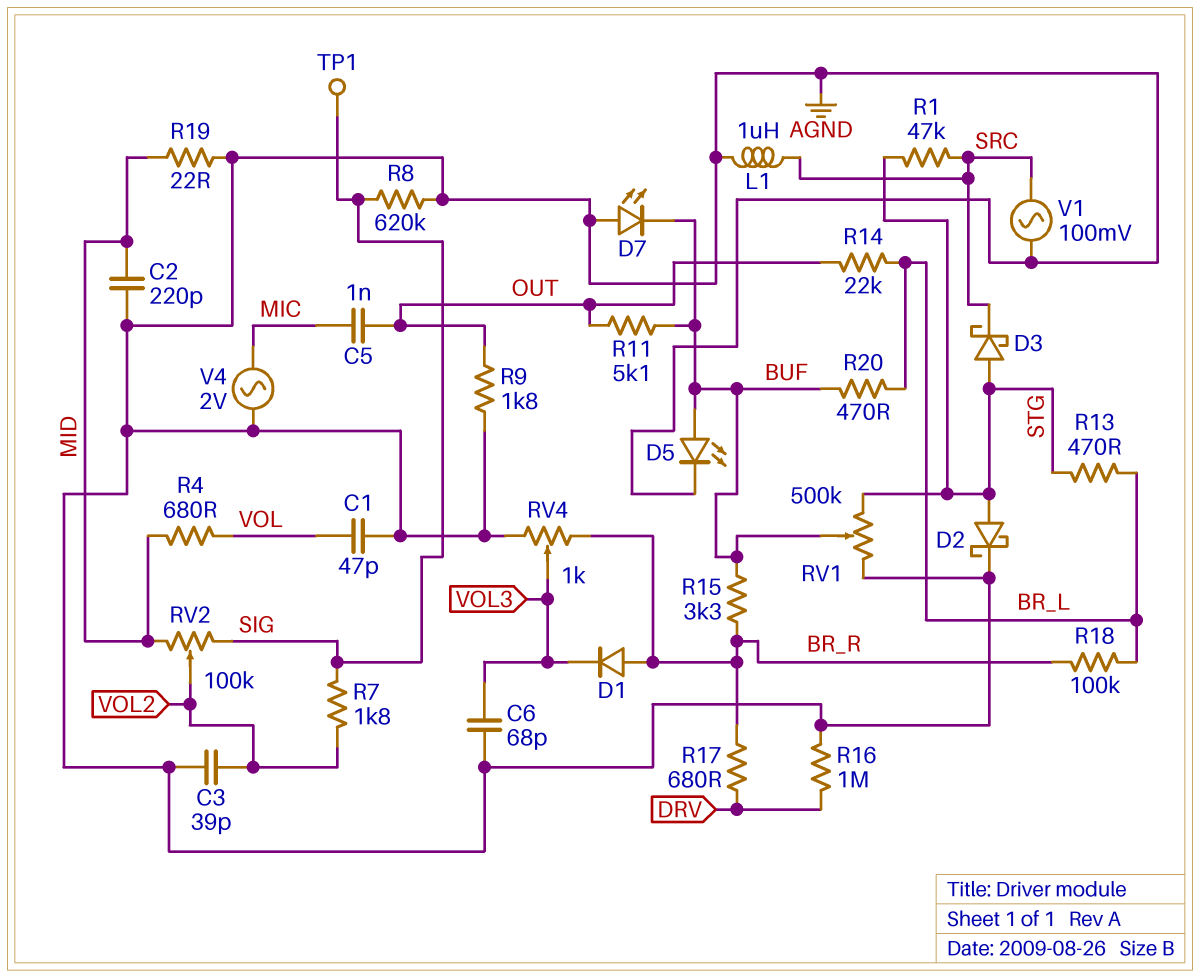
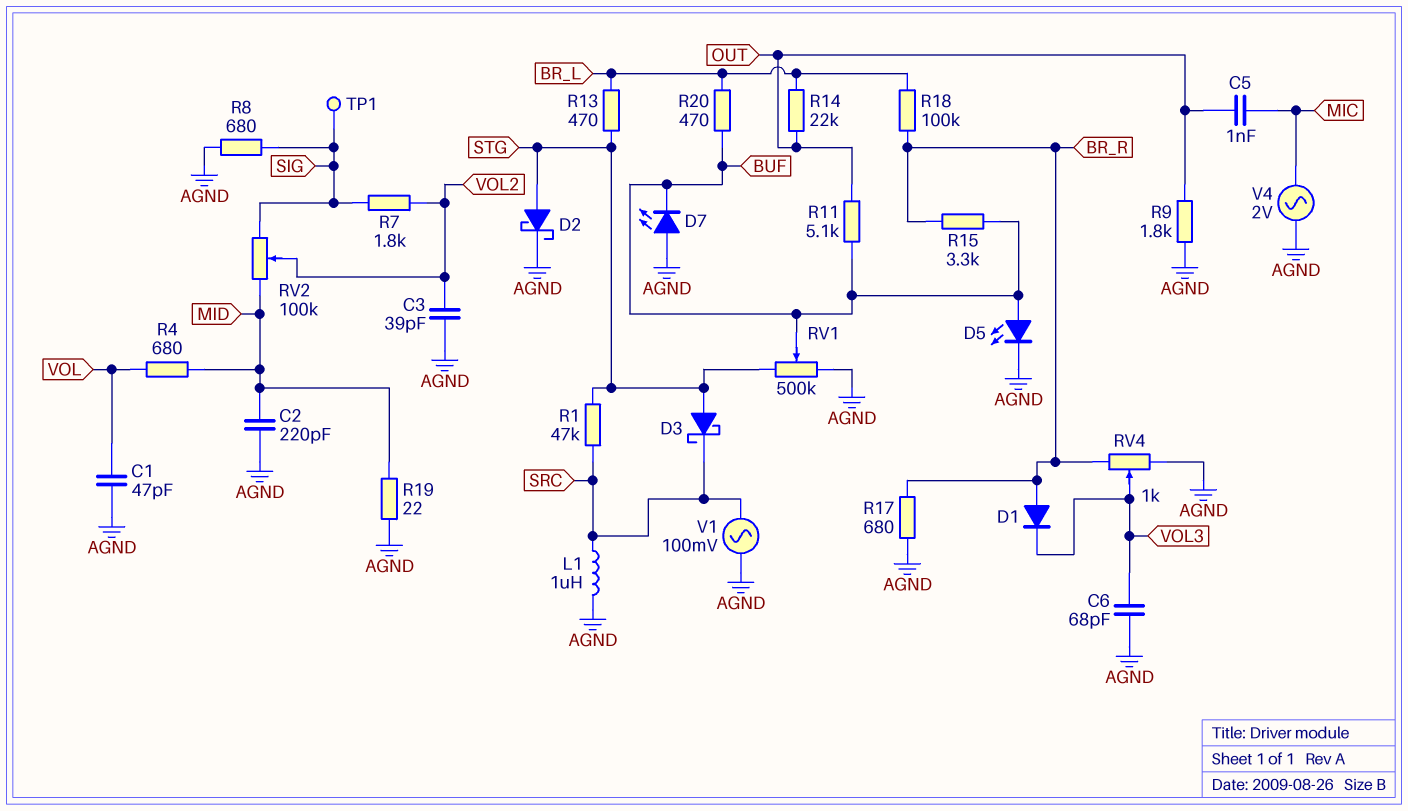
R8: 620k (AGND, SIG) -> 680 (AGND, SIG)
R16: 1M (AGND, DRV) -> none
R17: 680 (BR_R, DRV) -> 680 (AGND, BR_R)

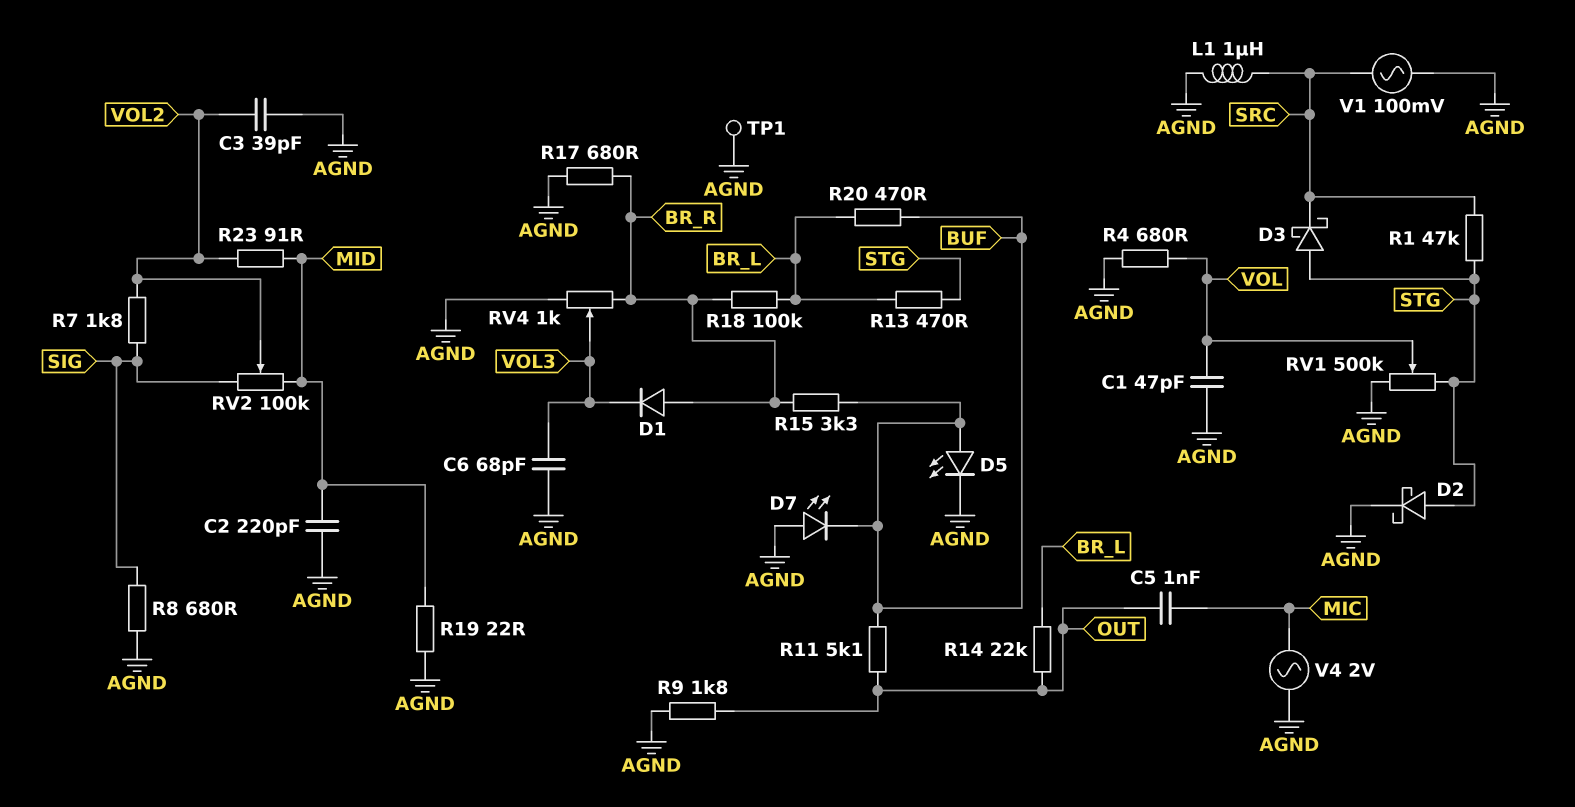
R4: 680 (MID, VOL) -> 680 (AGND, VOL)
R23: none -> 91 (MID, VOL2)
RV1: 500k (AGND, STG, wiper BUF) -> 500k (AGND, STG, wiper VOL)
TP1: test point (SIG) -> test point (AGND)

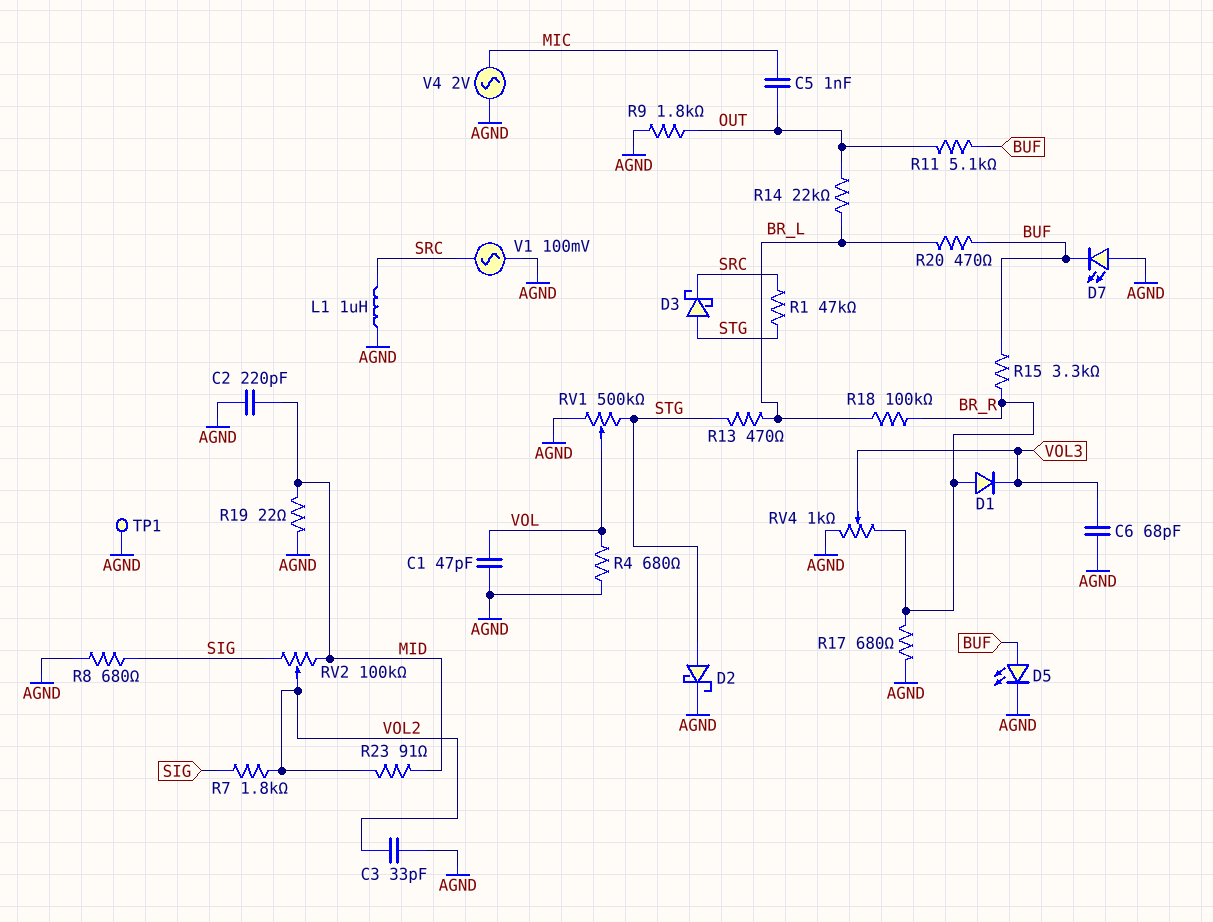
C3: 39pF (AGND, VOL2) -> 33pF (AGND, VOL2)

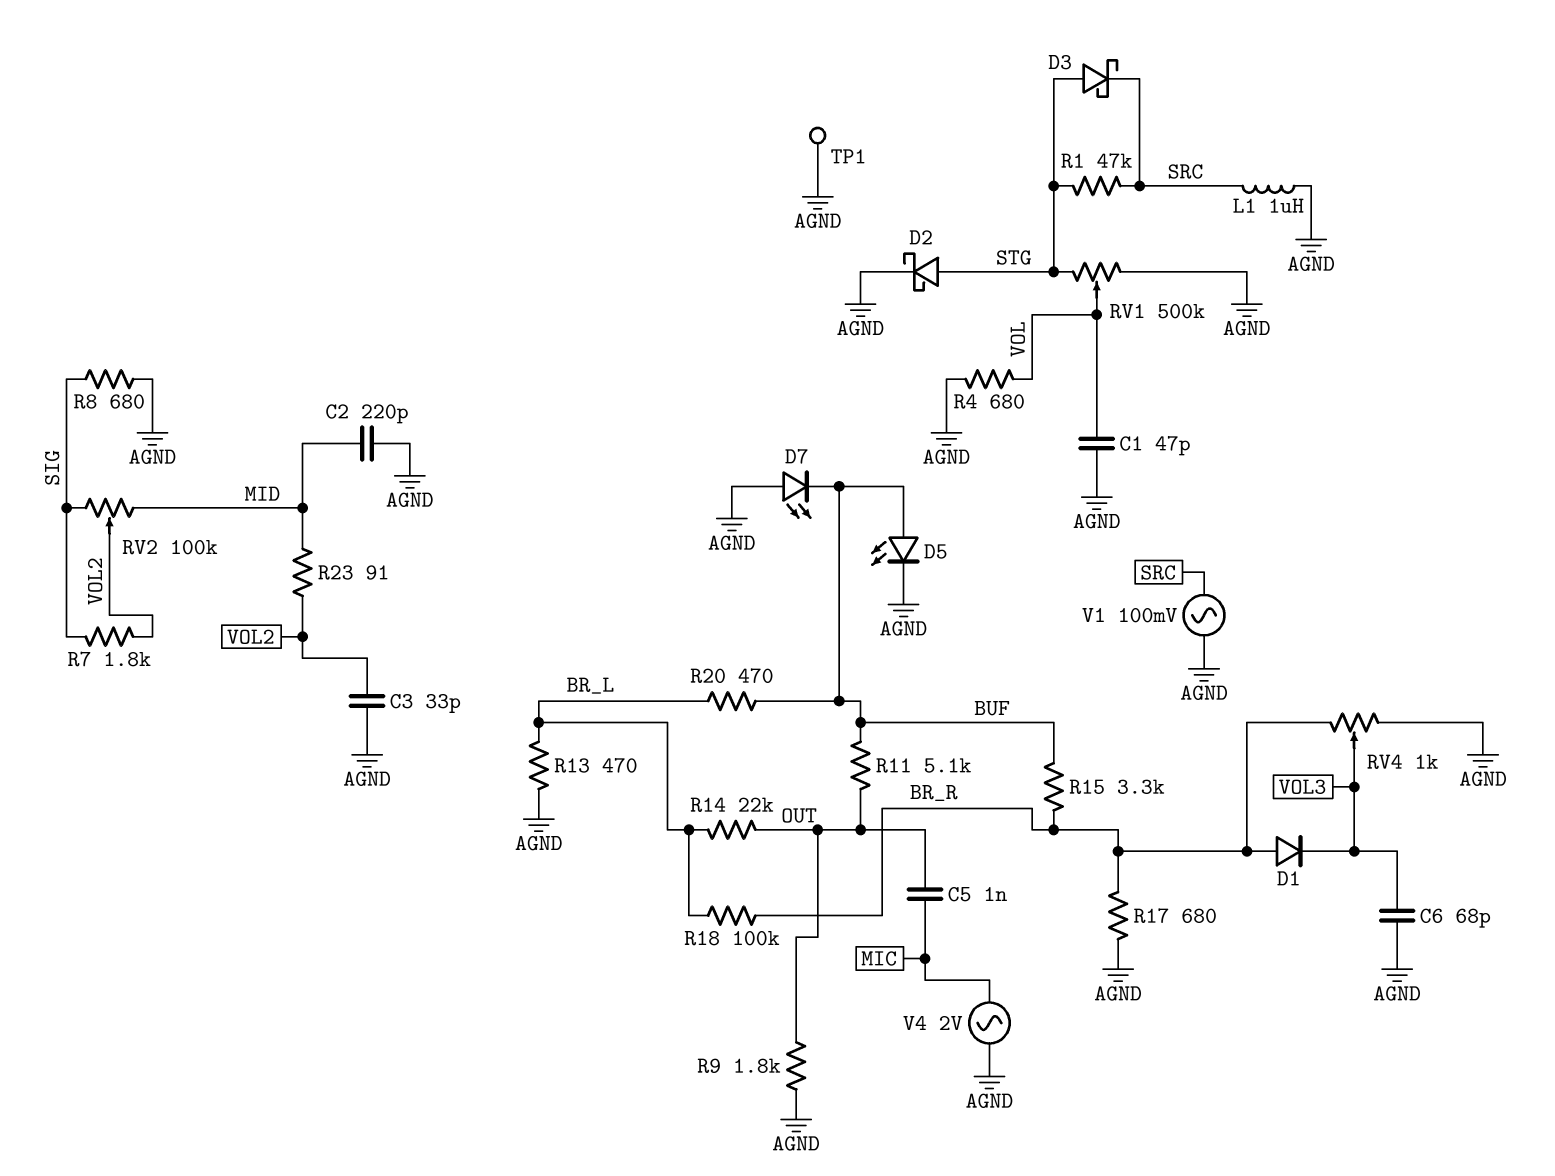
R13: 470 (BR_L, STG) -> 470 (AGND, BR_L)
R19: 22 (AGND, MID) -> none

